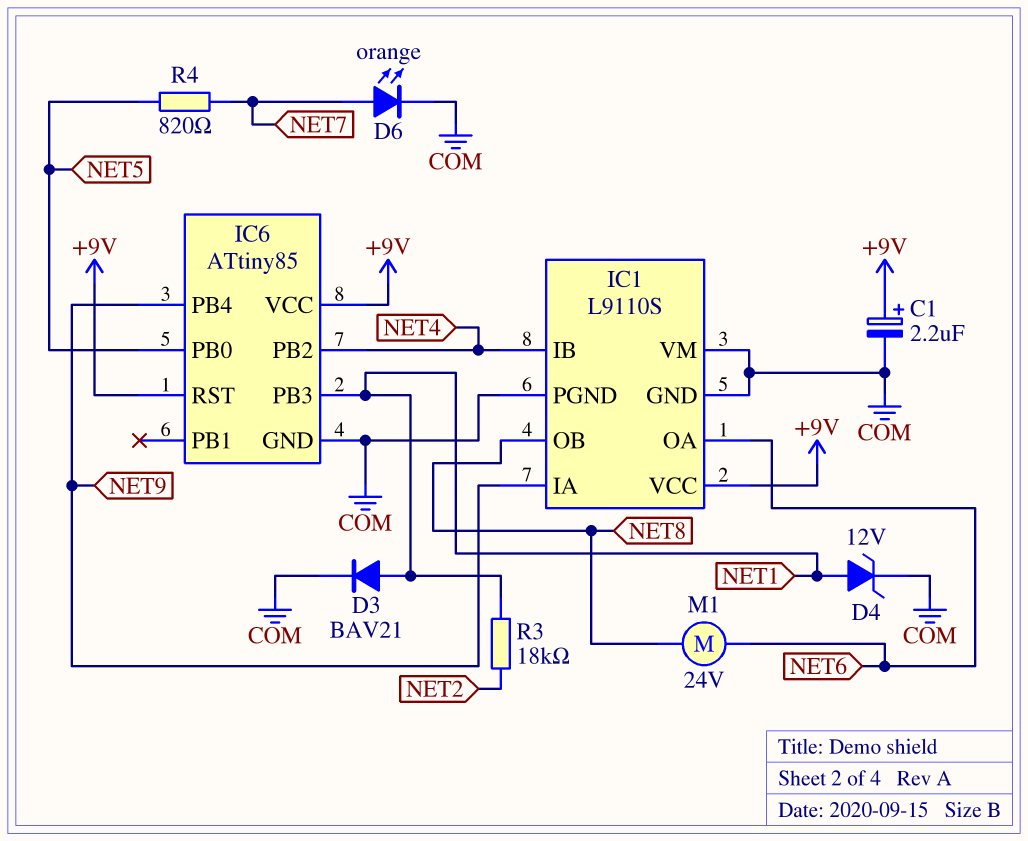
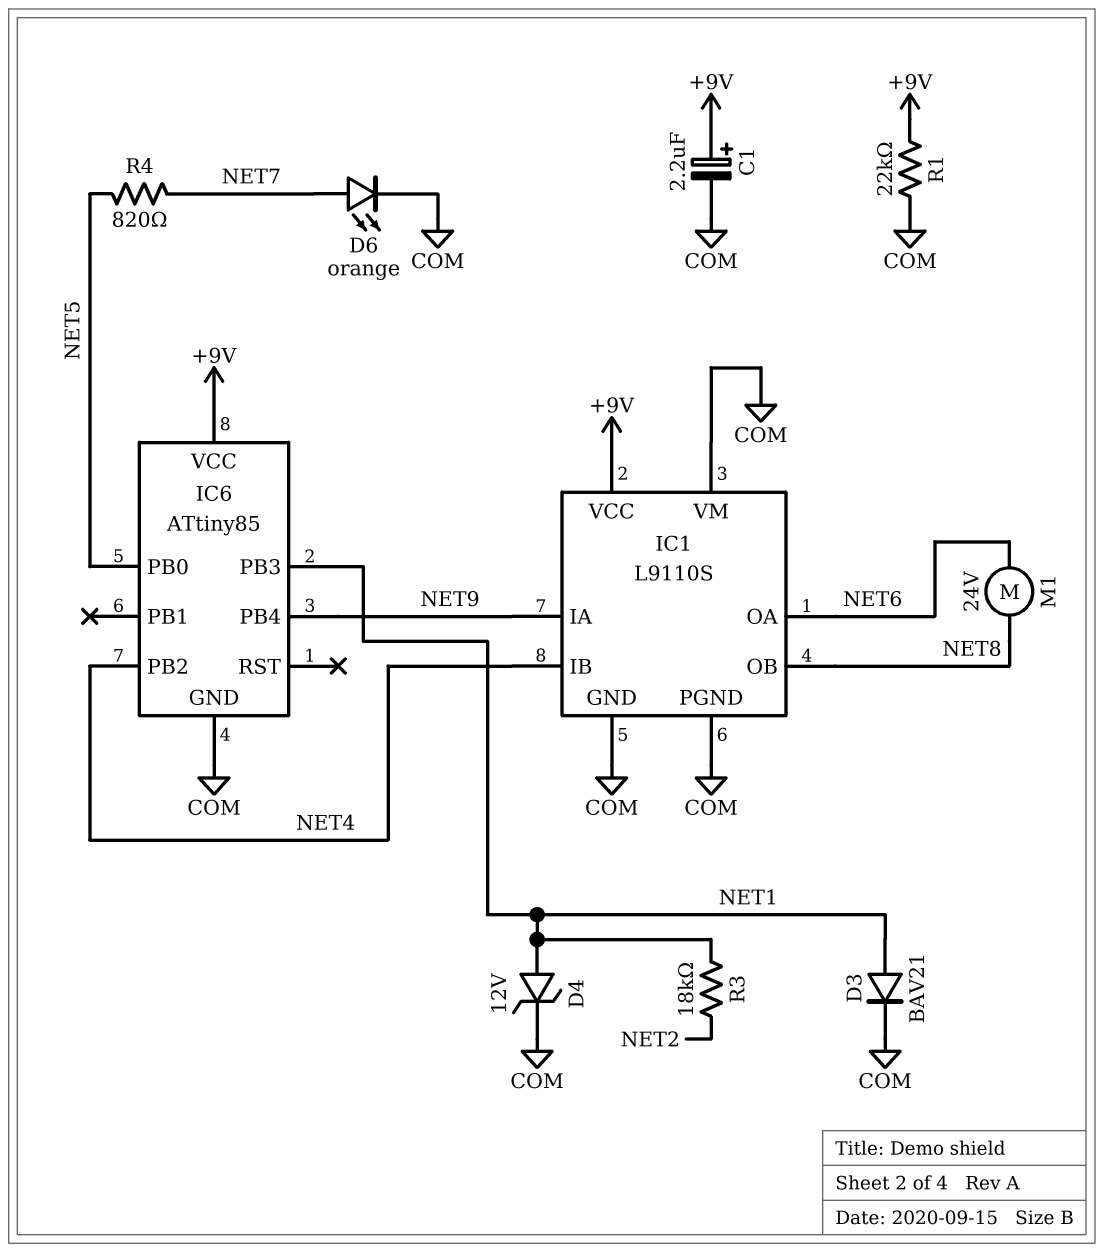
IC6 pin RST: +9V -> none
R1: none -> 22k (+9V, COM)

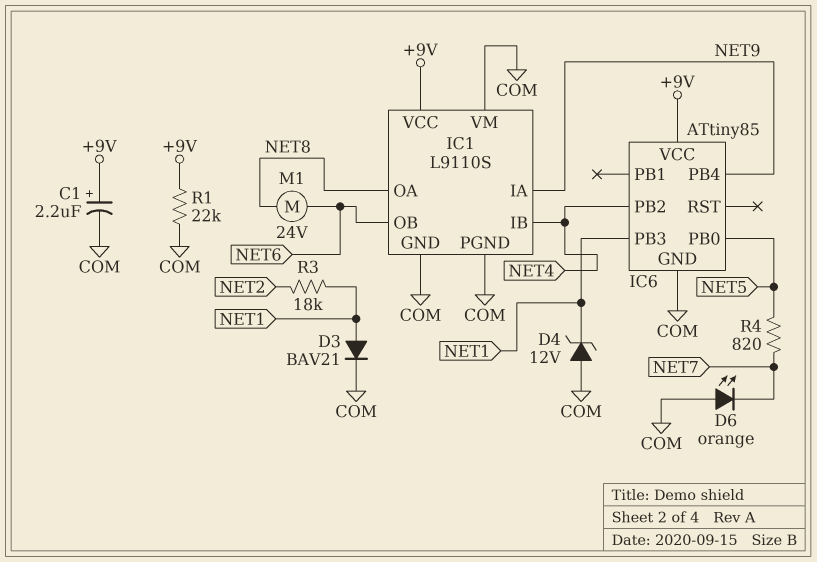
D4: zener 12V (A NET1, K COM) -> zener 12V (A COM, K NET1)
D6: LED orange (A NET7, K COM) -> LED orange (A COM, K NET7)
IC1 pin OA: NET6 -> NET8
IC1 pin OB: NET8 -> NET6

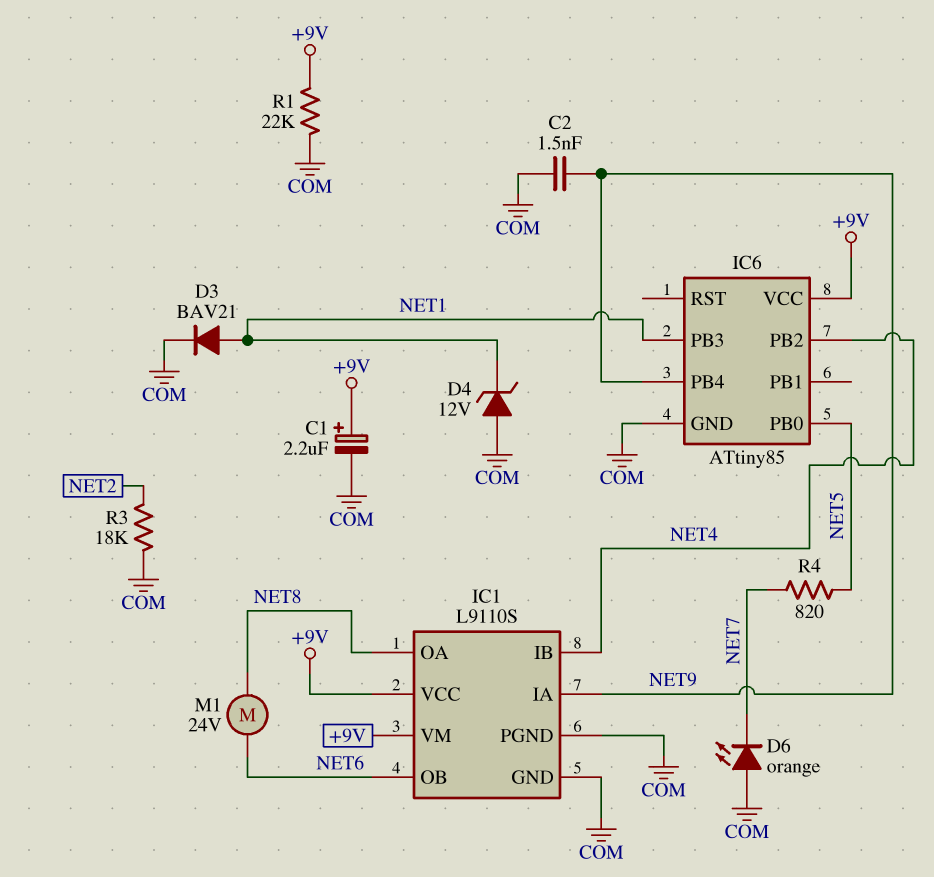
C2: none -> 1.5nF (COM, NET9)
IC1 pin VM: COM -> +9V
R3: 18k (NET1, NET2) -> 18k (COM, NET2)

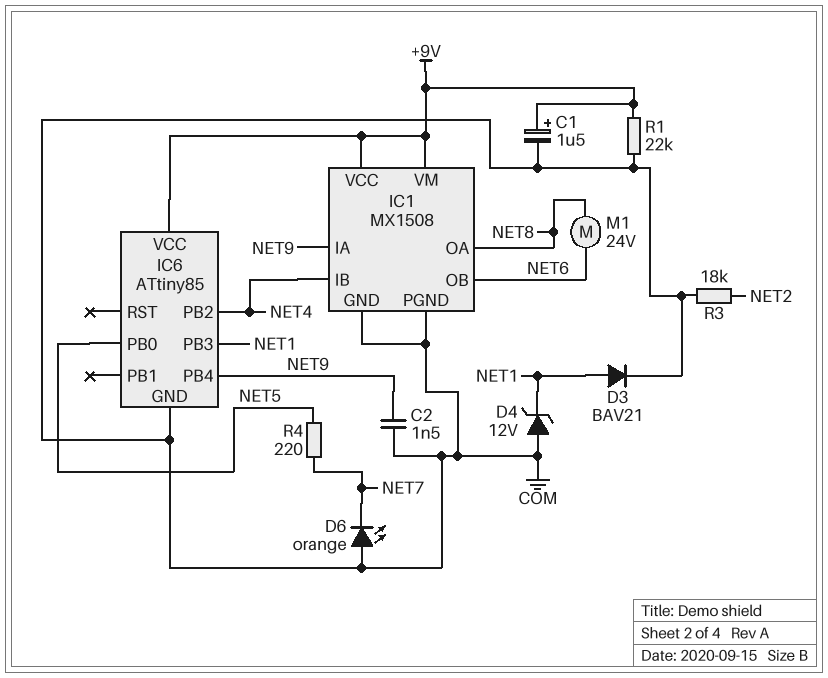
C1: 2.2uF (plus +9V, minus COM) -> 1.5uF (plus +9V, minus COM)
IC1: L9110S -> MX1508
R4: 820 (NET5, NET7) -> 220 (NET5, NET7)

